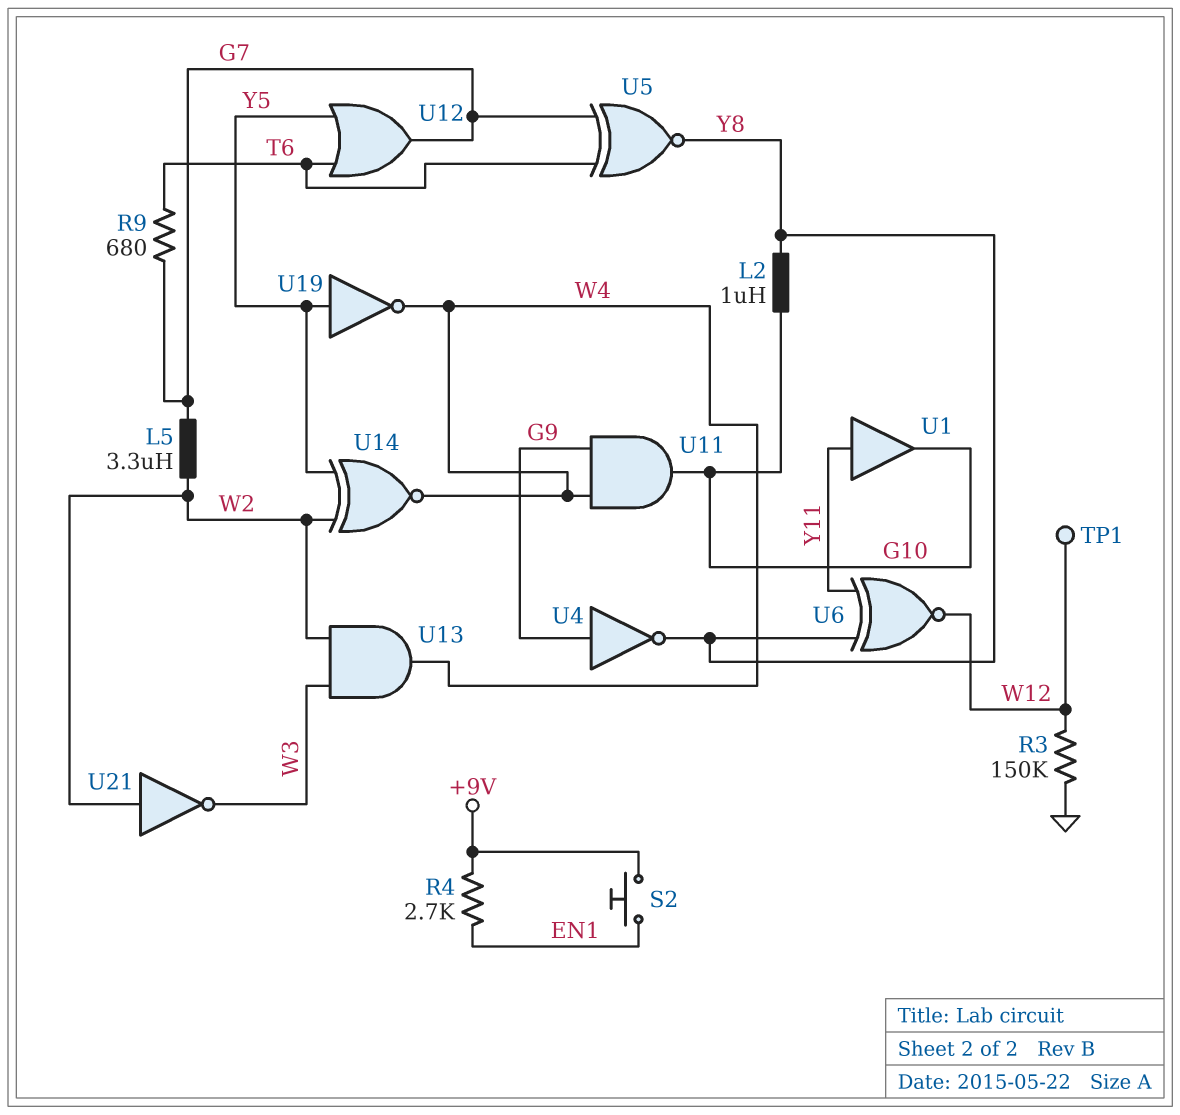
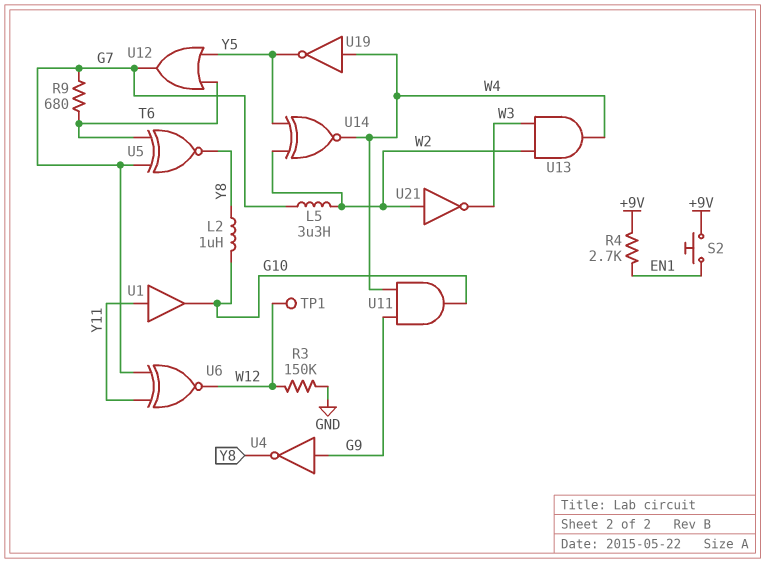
U6: XNOR (in Y8, in Y11, out W12) -> XNOR (in G7, in Y11, out W12)
U19: NOT (in Y5, out W4) -> NOT (in W4, out Y5)

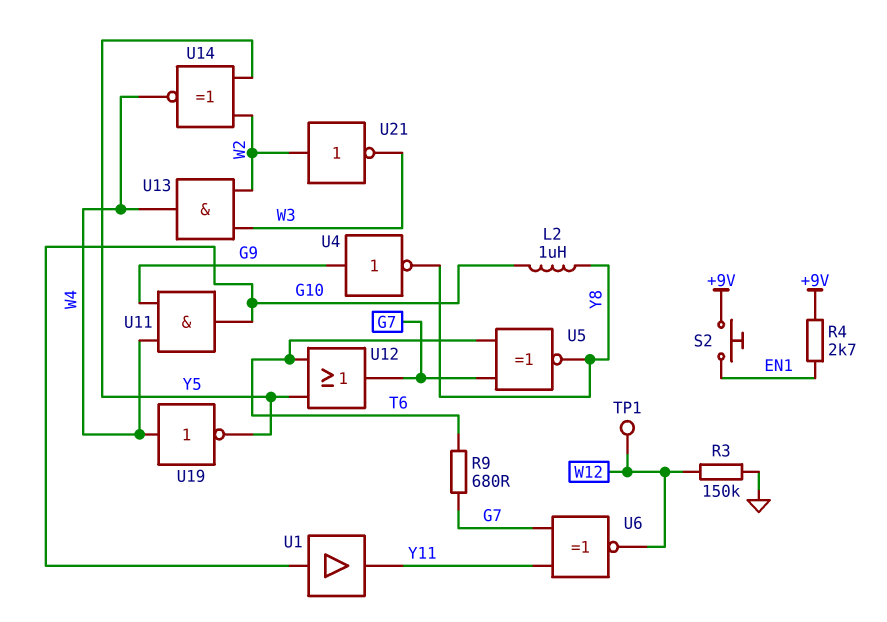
L5: 3.3uH (G7, W2) -> none
U1: buffer (in Y11, out G10) -> buffer (in G10, out Y11)

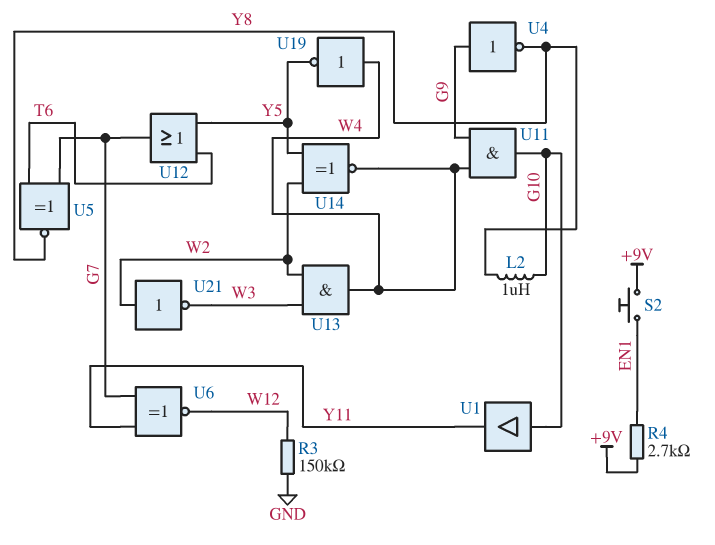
R9: 680 (G7, T6) -> none
TP1: test point (W12) -> none

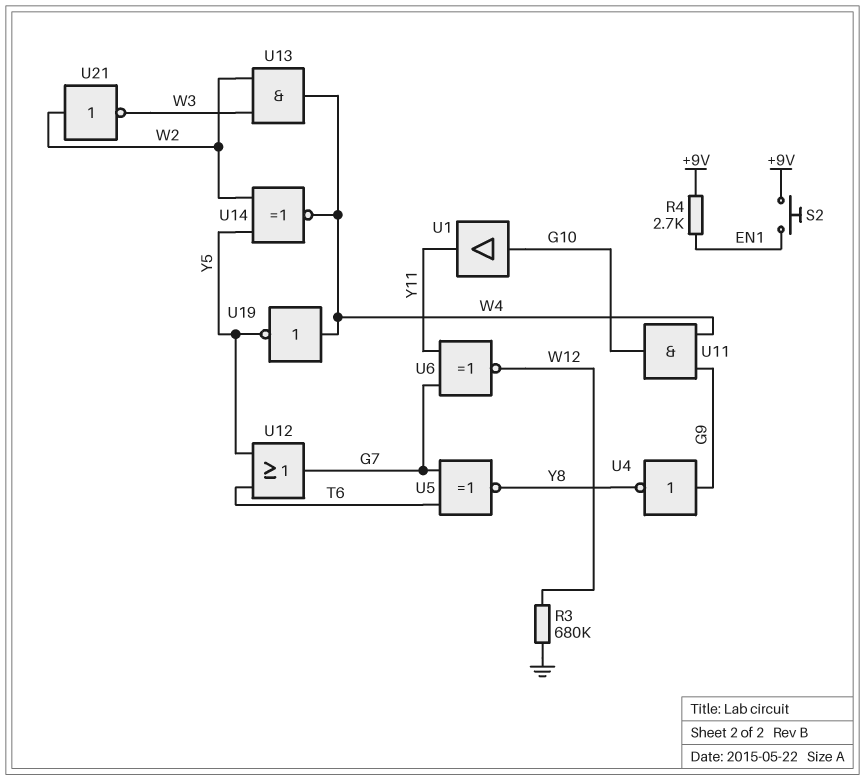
L2: 1uH (G10, Y8) -> none
R3: 150k (GND, W12) -> 680k (GND, W12)

